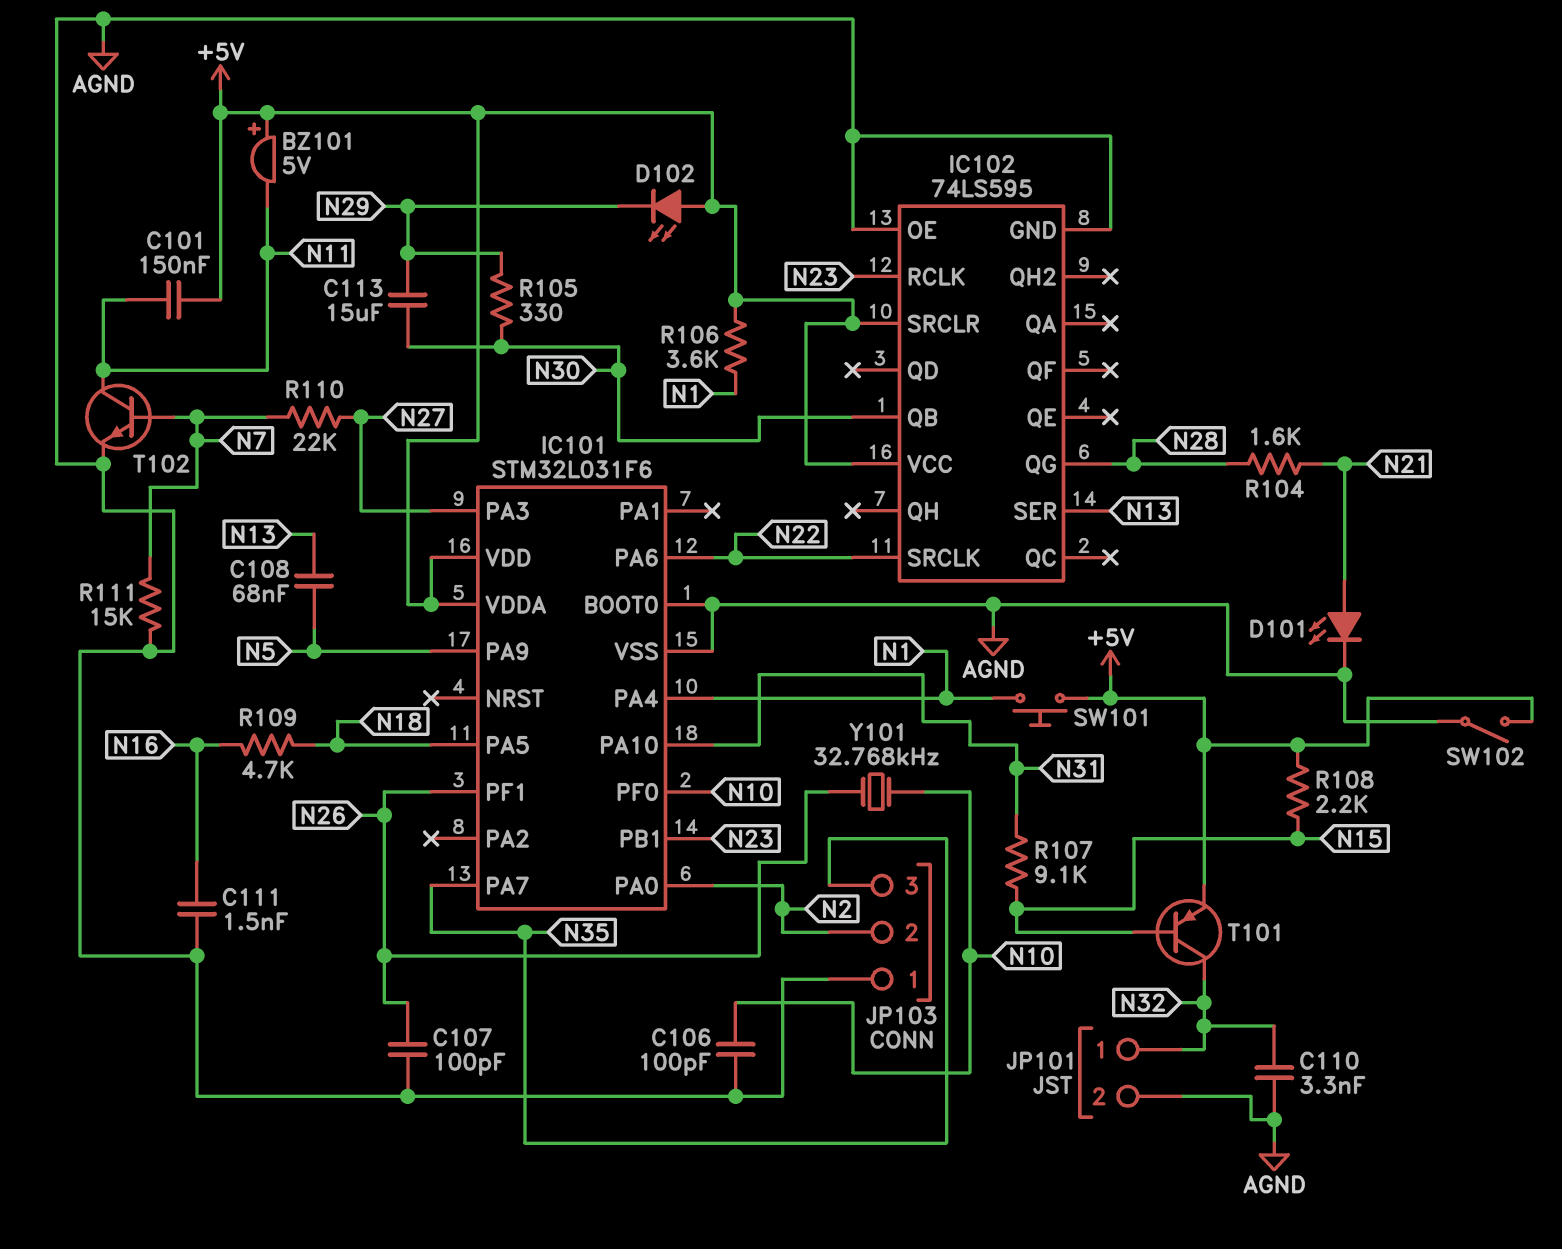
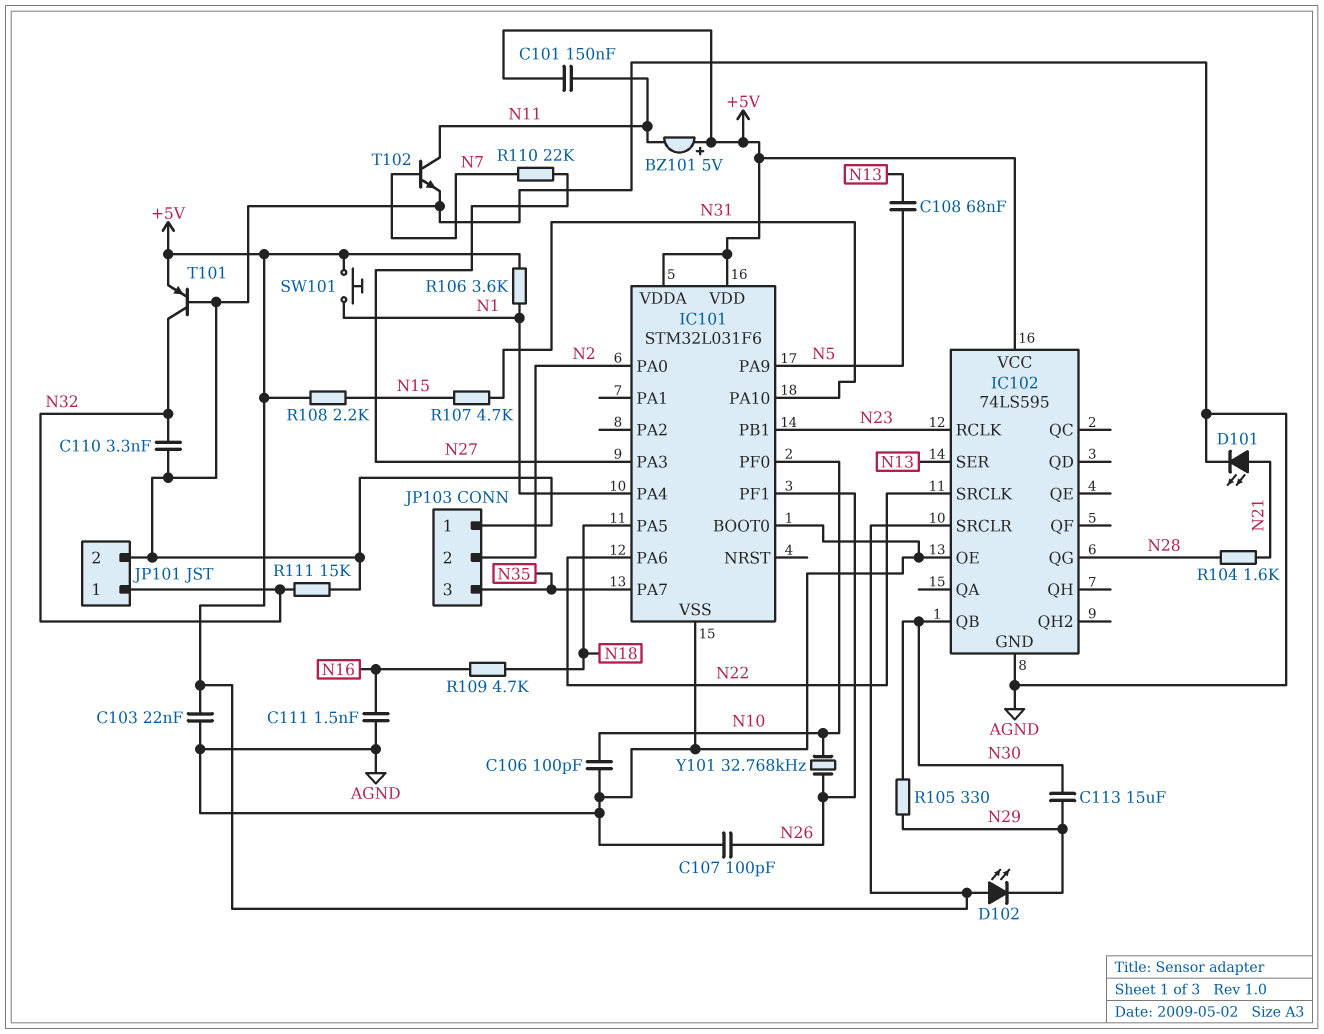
C103: none -> 22nF (+5V, AGND)
R107: 9.1k (N15, N31) -> 4.7k (N15, N31)
R111: 15k (AGND, N7) -> 15k (AGND, N32)
SW102: switch (+5V, AGND) -> none
T101: PNP (B N15, C N32, E +5V) -> PNP (B AGND, C N32, E +5V)

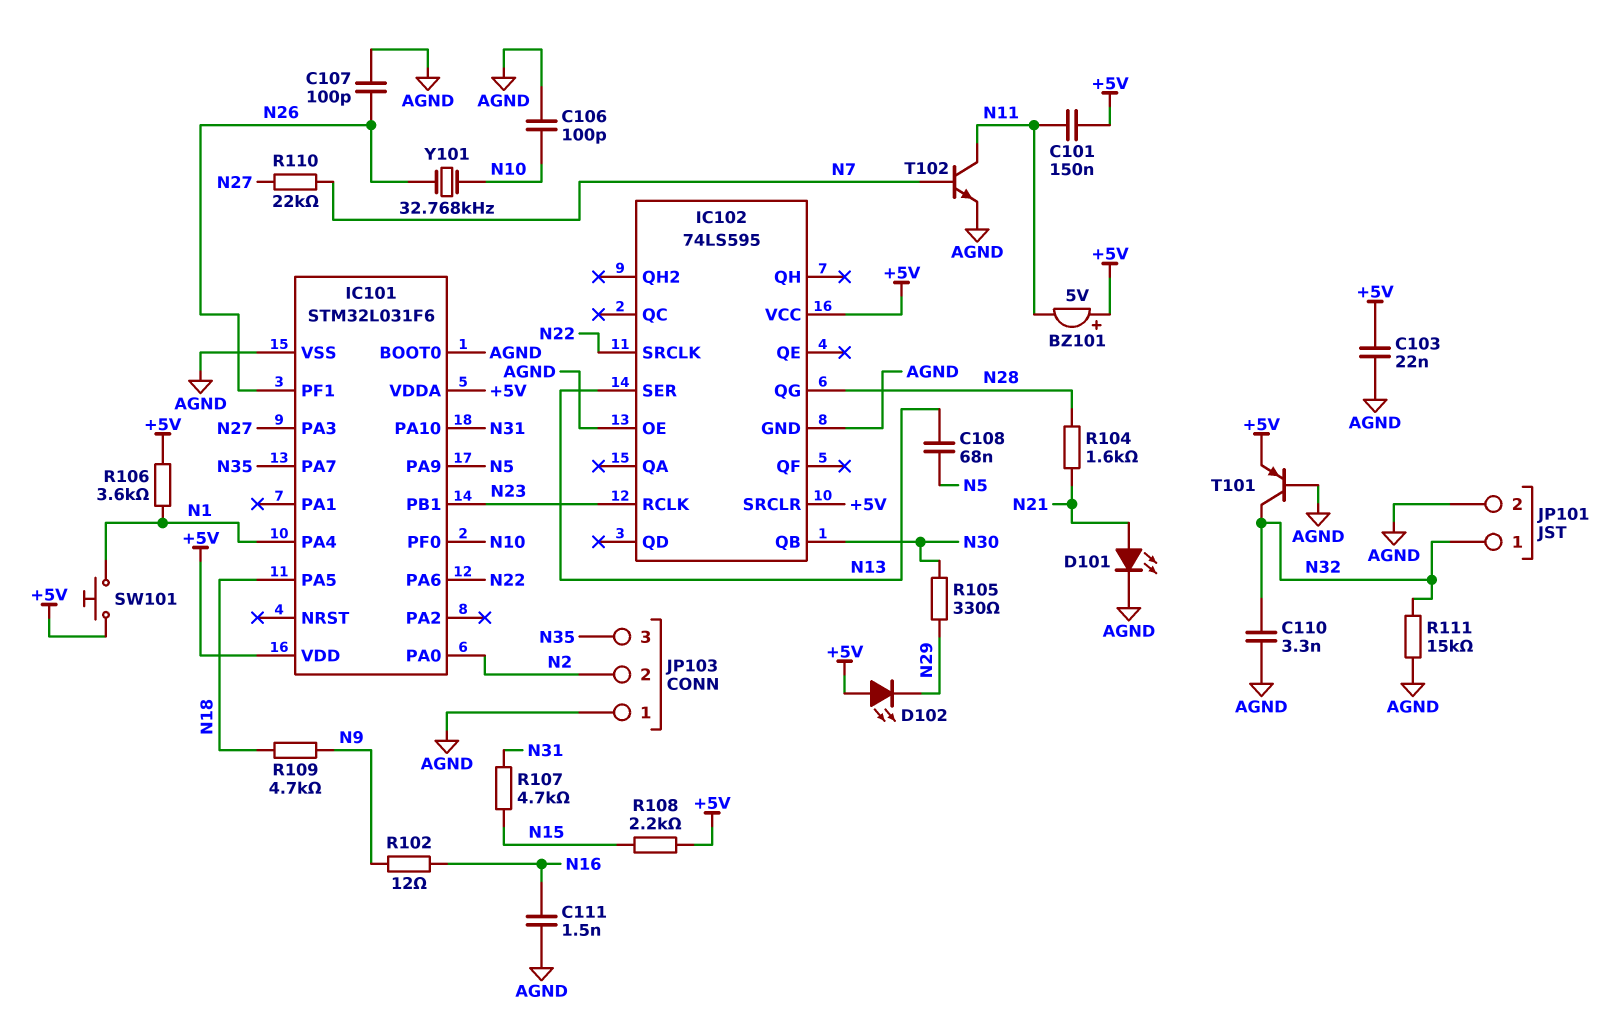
C113: 15uF (N29, N30) -> none
R102: none -> 12 (N9, N16)
R109: 4.7k (N16, N18) -> 4.7k (N9, N18)

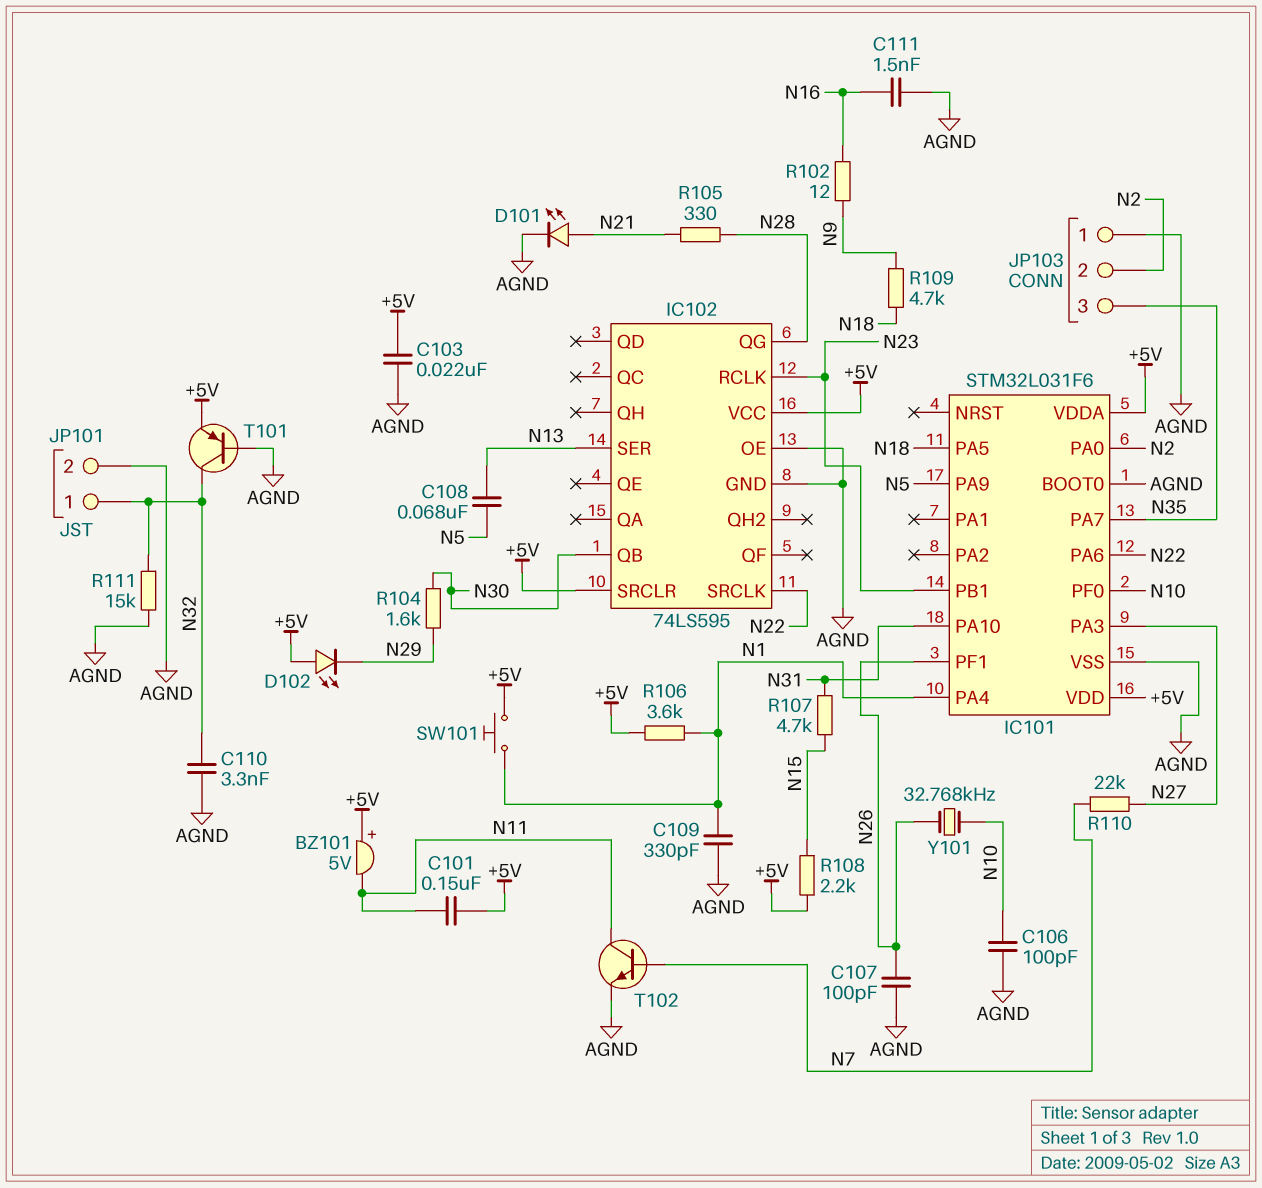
C109: none -> 330pF (AGND, N1)
R104: 1.6k (N21, N28) -> 1.6k (N29, N30)
R105: 330 (N29, N30) -> 330 (N21, N28)

